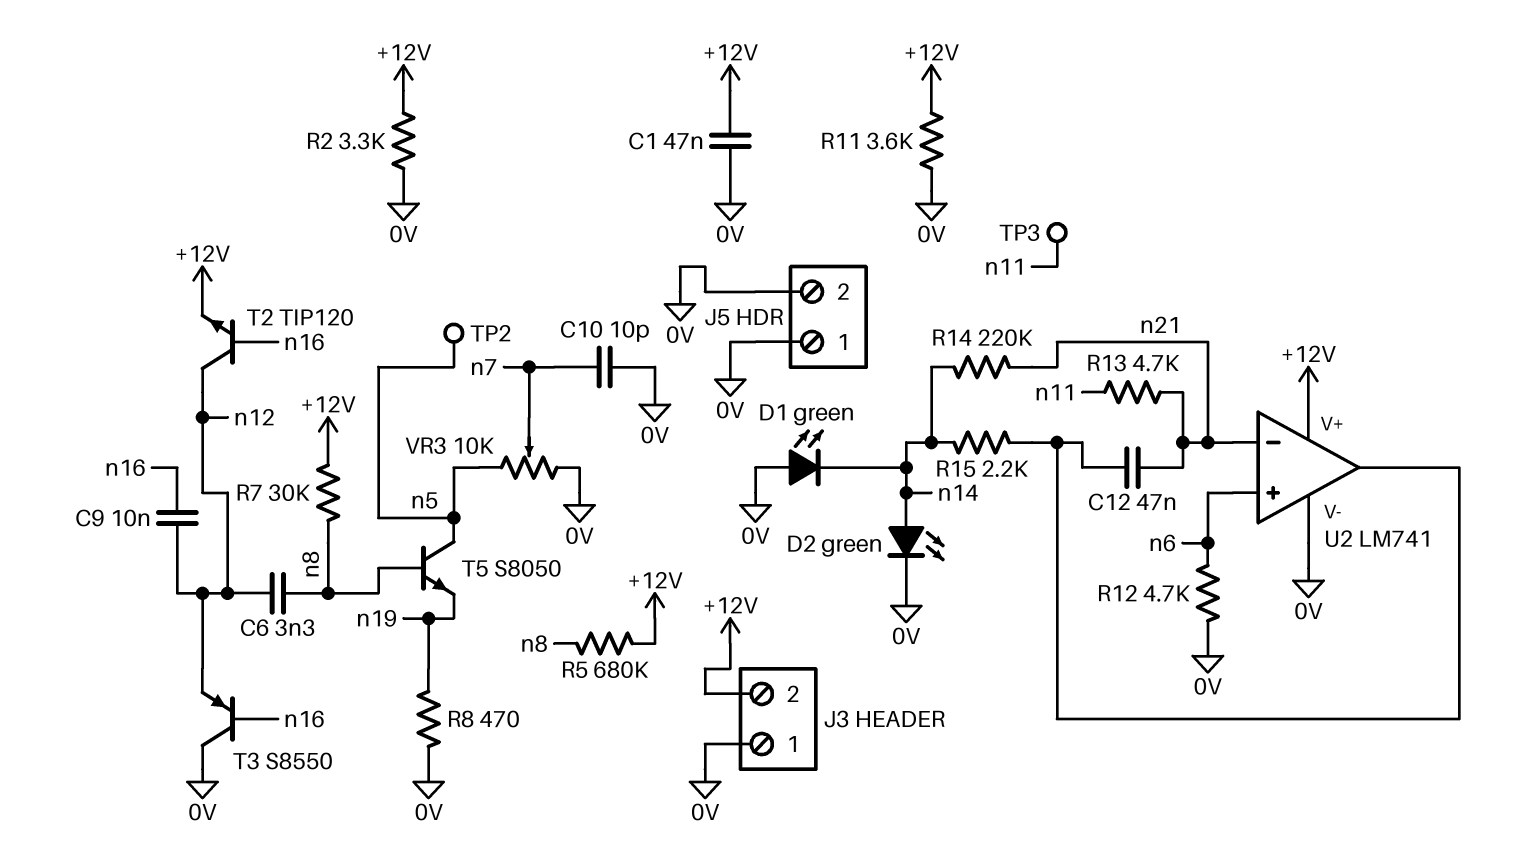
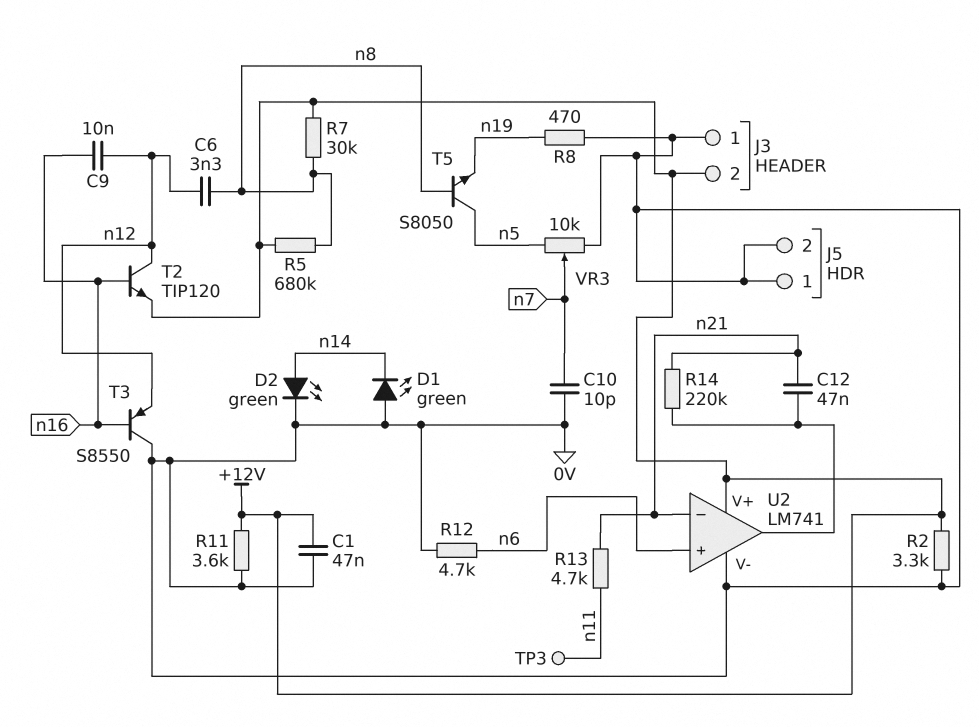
R14: 220k (n14, n21) -> 220k (U2/out, n21)
R15: 2.2k (U2/out, n14) -> none
TP2: test point (n5) -> none

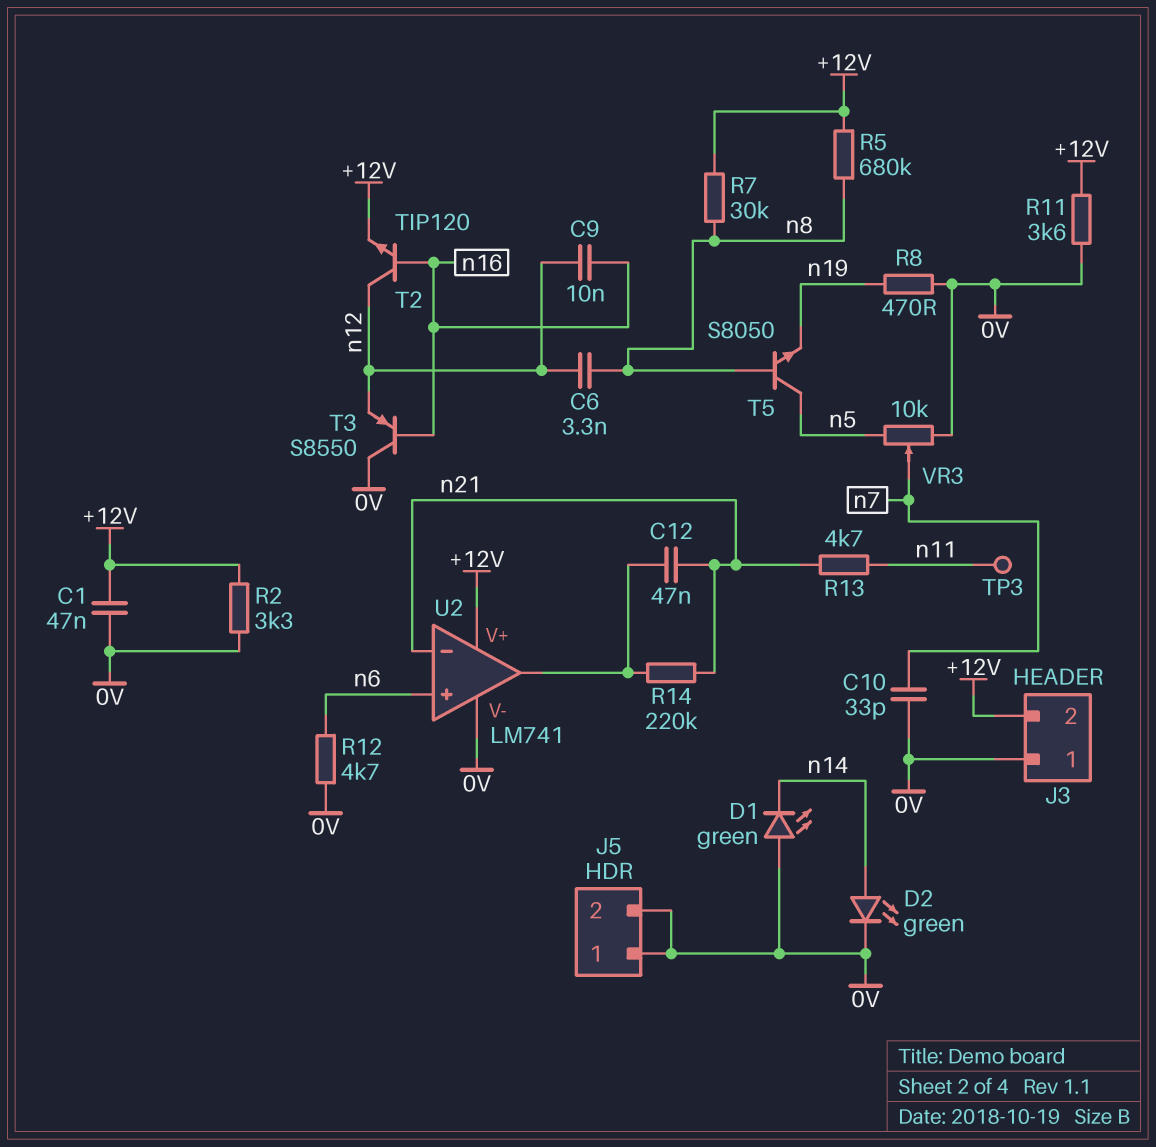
C10: 10pF (0V, n7) -> 33pF (0V, n7)

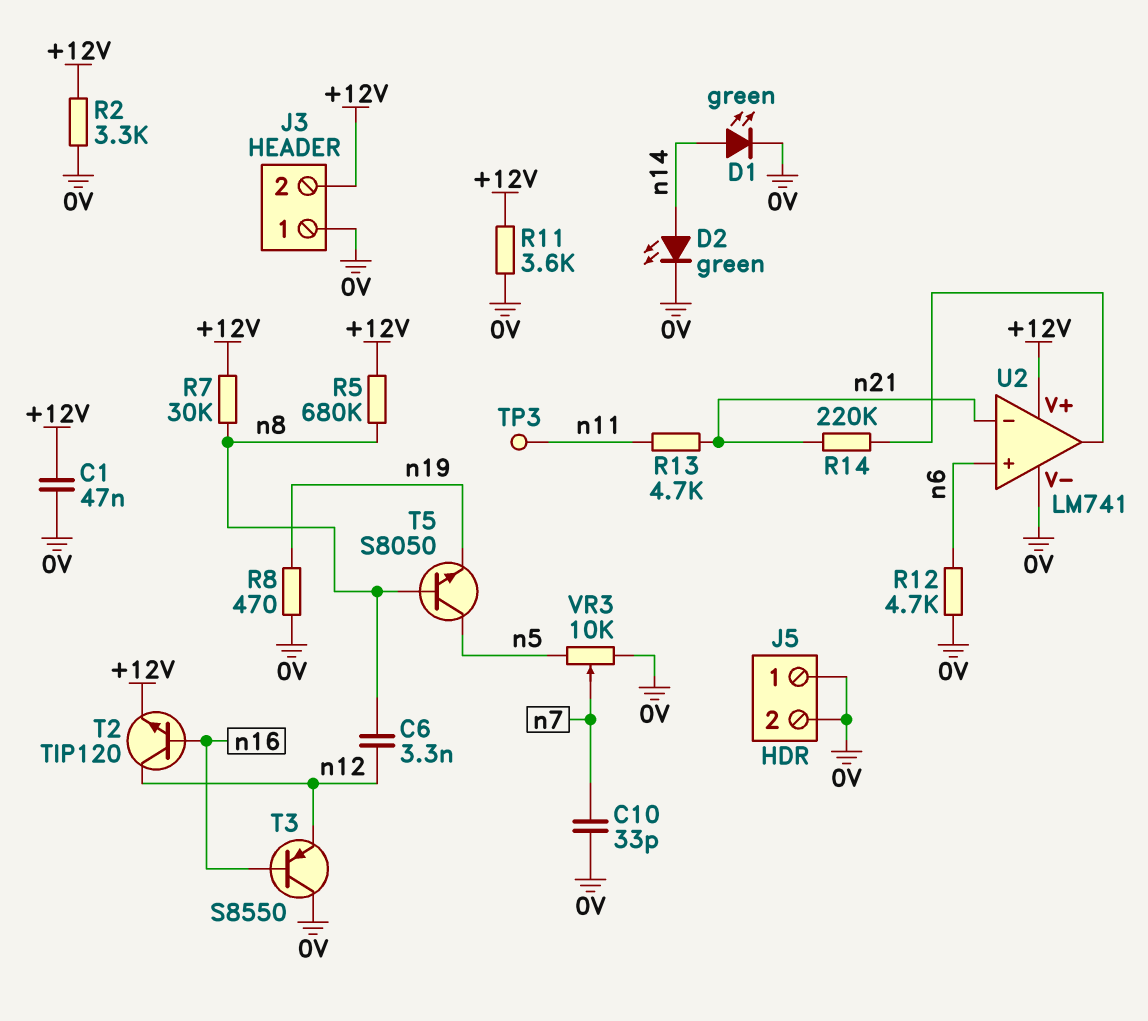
C9: 10nF (n12, n16) -> none
C12: 47nF (U2/out, n21) -> none
D1: LED green (A 0V, K n14) -> LED green (A n14, K 0V)

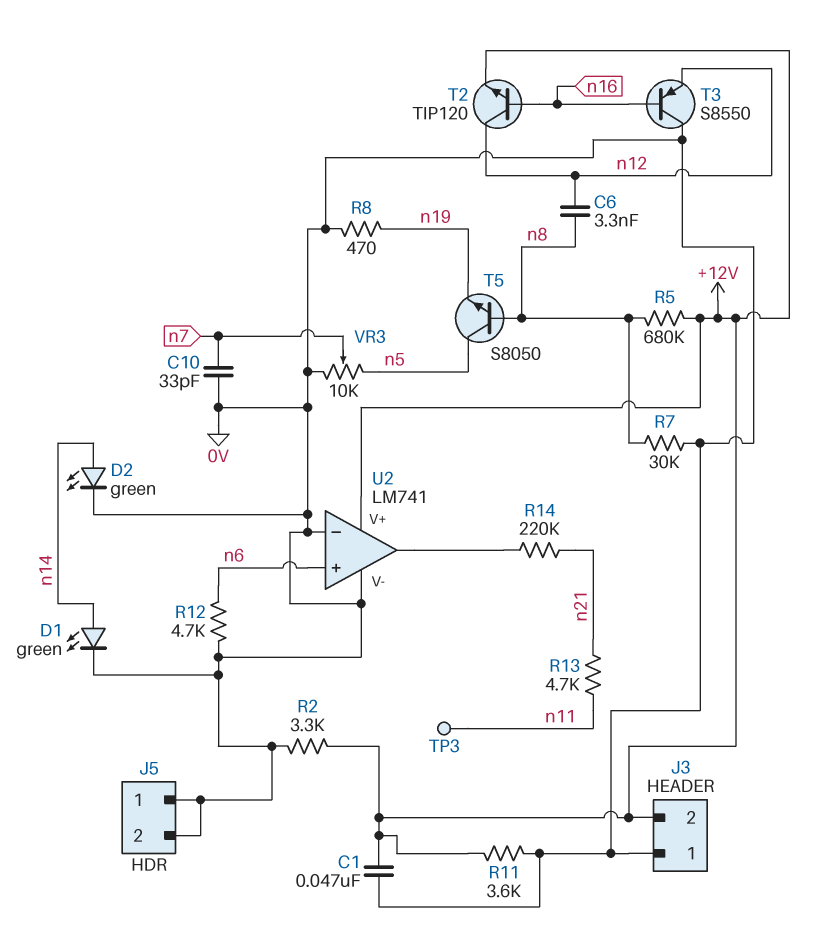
R7: 30k (+12V, n8) -> 30k (0V, n8)
U2 pin in-: n21 -> 0V

